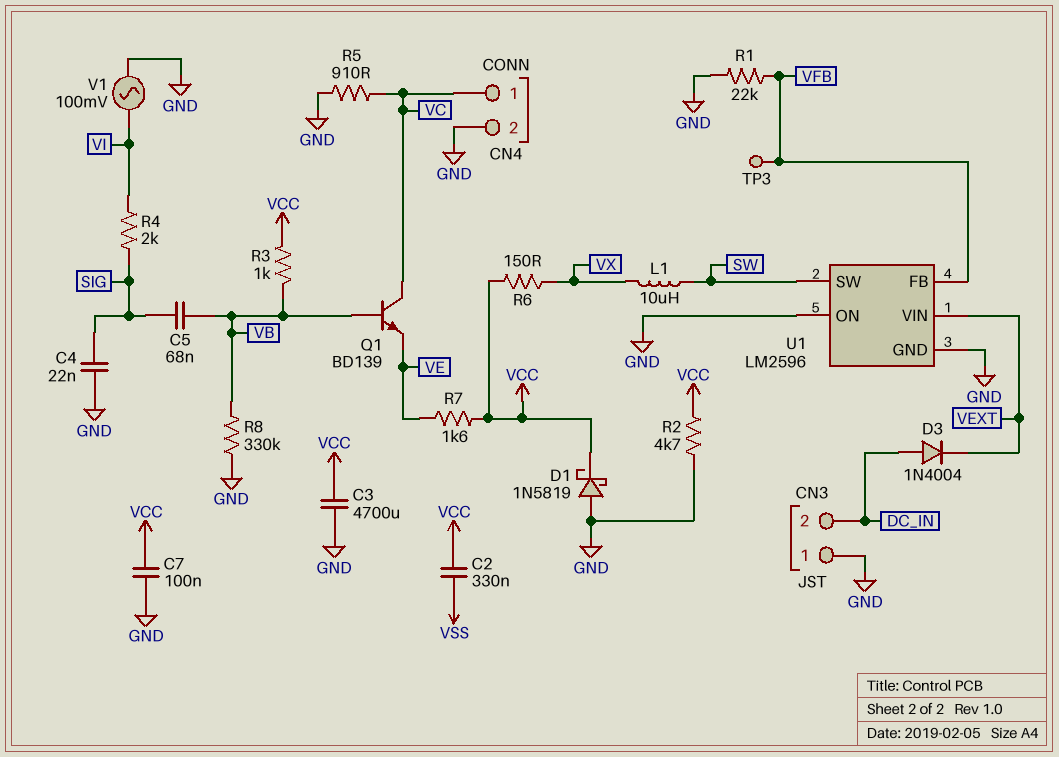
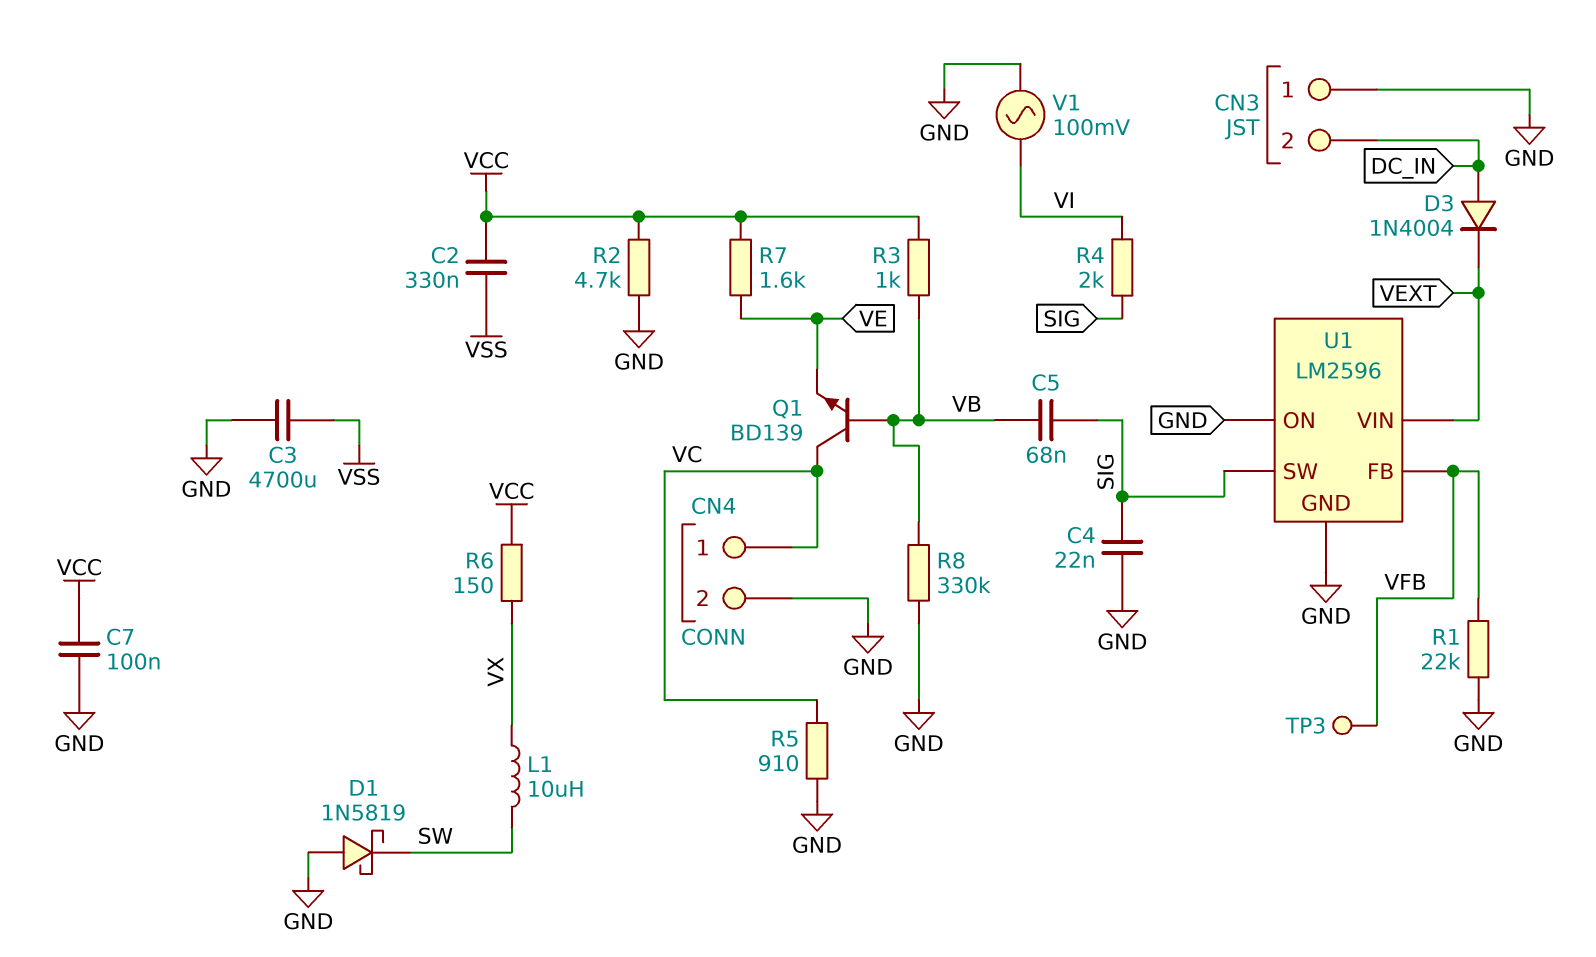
C3: 4700uF (GND, VCC) -> 4700uF (GND, VSS)
D1: schottky 1N5819 (A GND, K VCC) -> schottky 1N5819 (A GND, K SW)
U1 pin SW: SW -> SIG

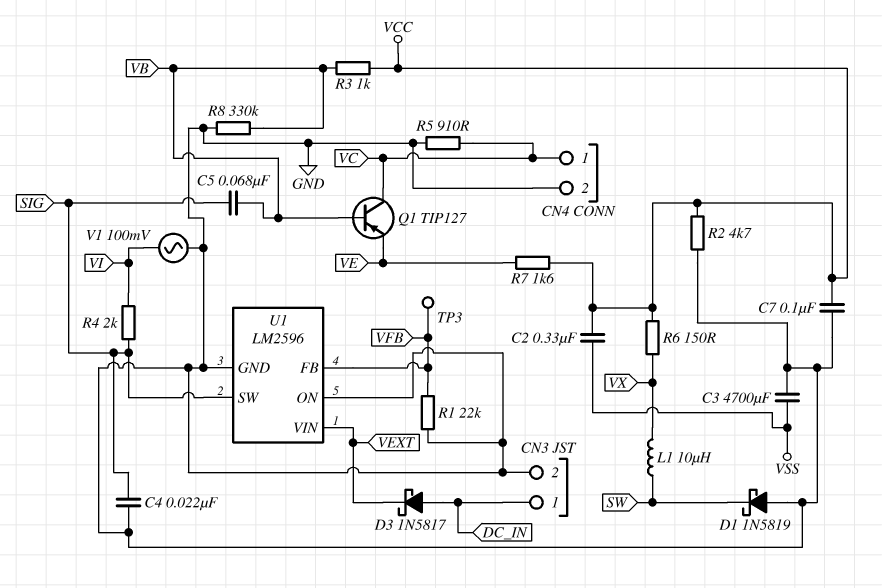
CN3 pin 1: GND -> DC_IN
CN3 pin 2: DC_IN -> GND
D3: diode 1N4004 (A DC_IN, K VEXT) -> schottky 1N5817 (A DC_IN, K VEXT)
Q1: NPN BD139 (B VB, C VC, E VE) -> PNP TIP127 (B VB, C VC, E VE)

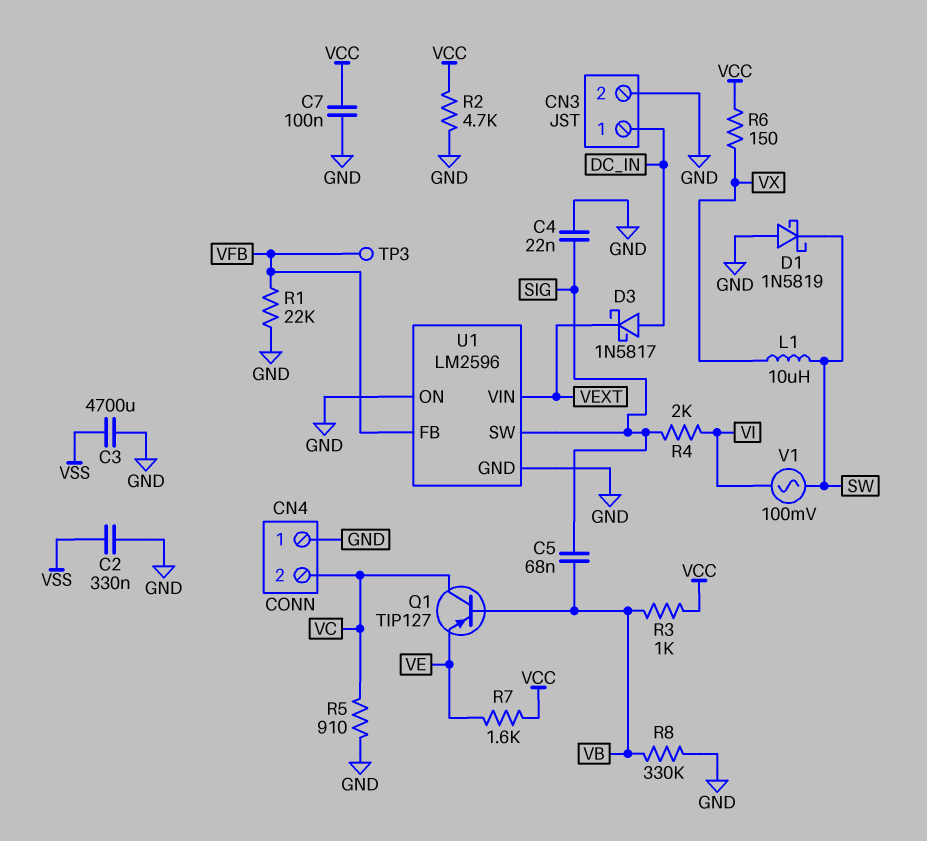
C2: 330nF (VCC, VSS) -> 330nF (GND, VSS)
CN4 pin 1: VC -> GND
CN4 pin 2: GND -> VC
V1: AC 100mV (GND, VI) -> AC 100mV (SW, VI)

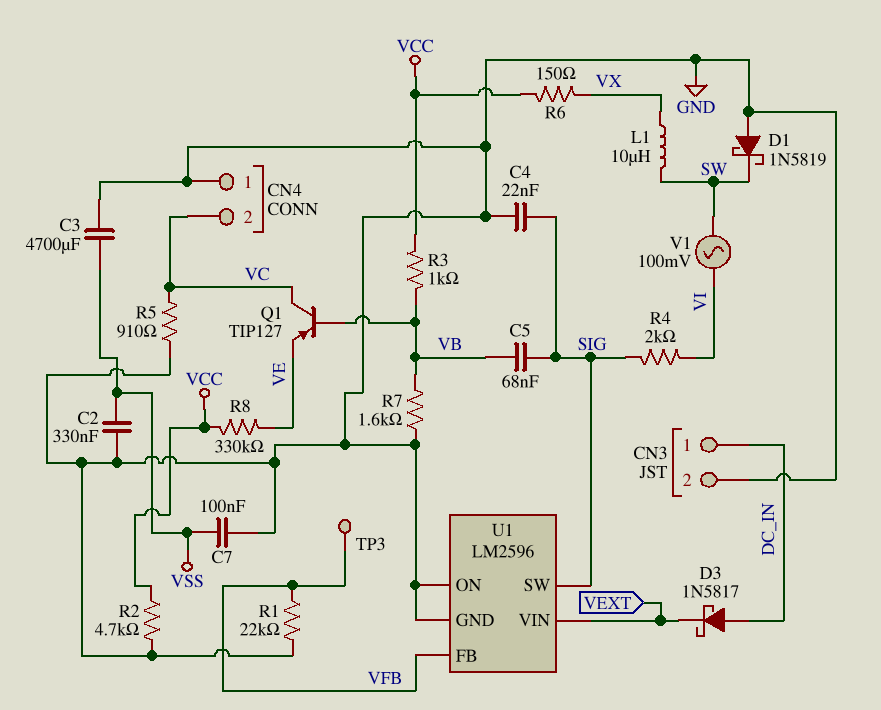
C7: 100nF (GND, VCC) -> 100nF (GND, VSS)
R7: 1.6k (VCC, VE) -> 1.6k (GND, VB)
R8: 330k (GND, VB) -> 330k (VCC, VE)

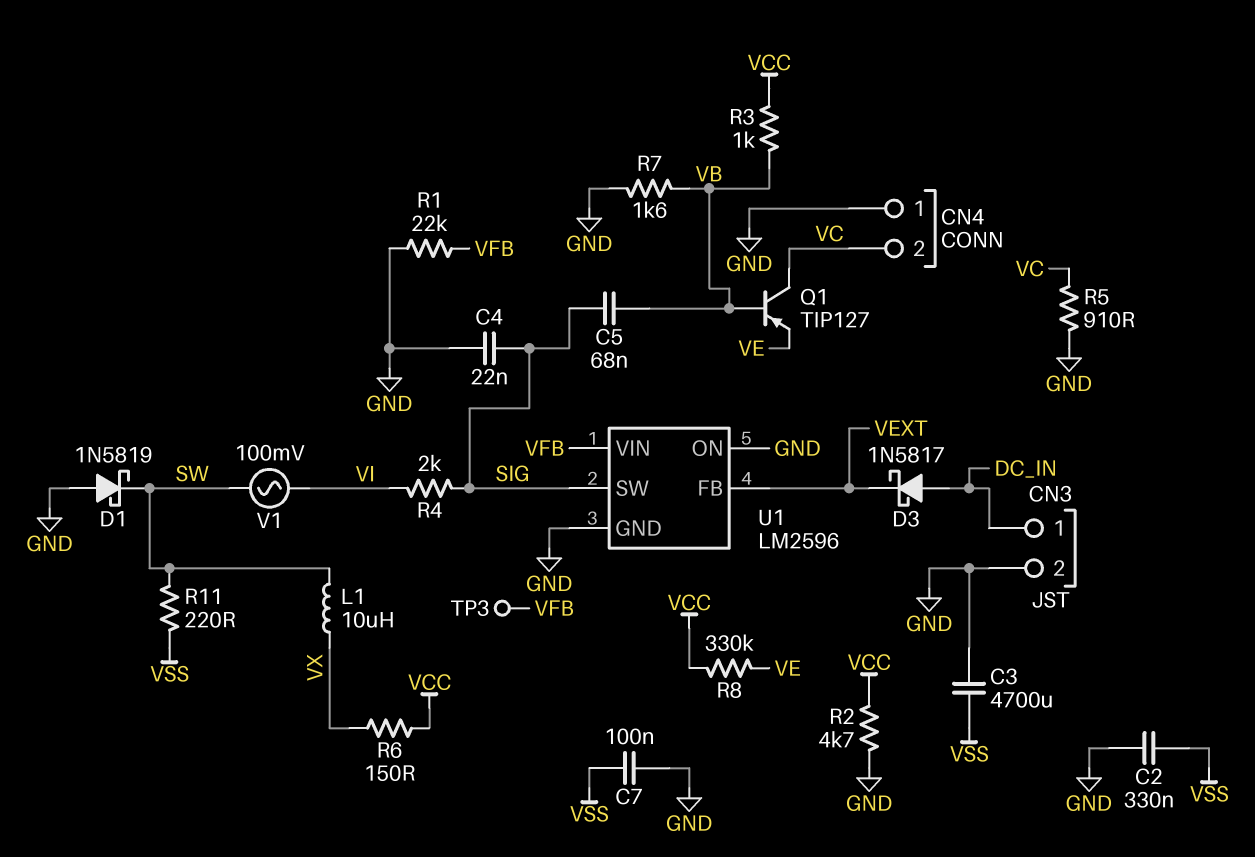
R11: none -> 220 (SW, VSS)
U1 pin FB: VFB -> VEXT
U1 pin VIN: VEXT -> VFB

